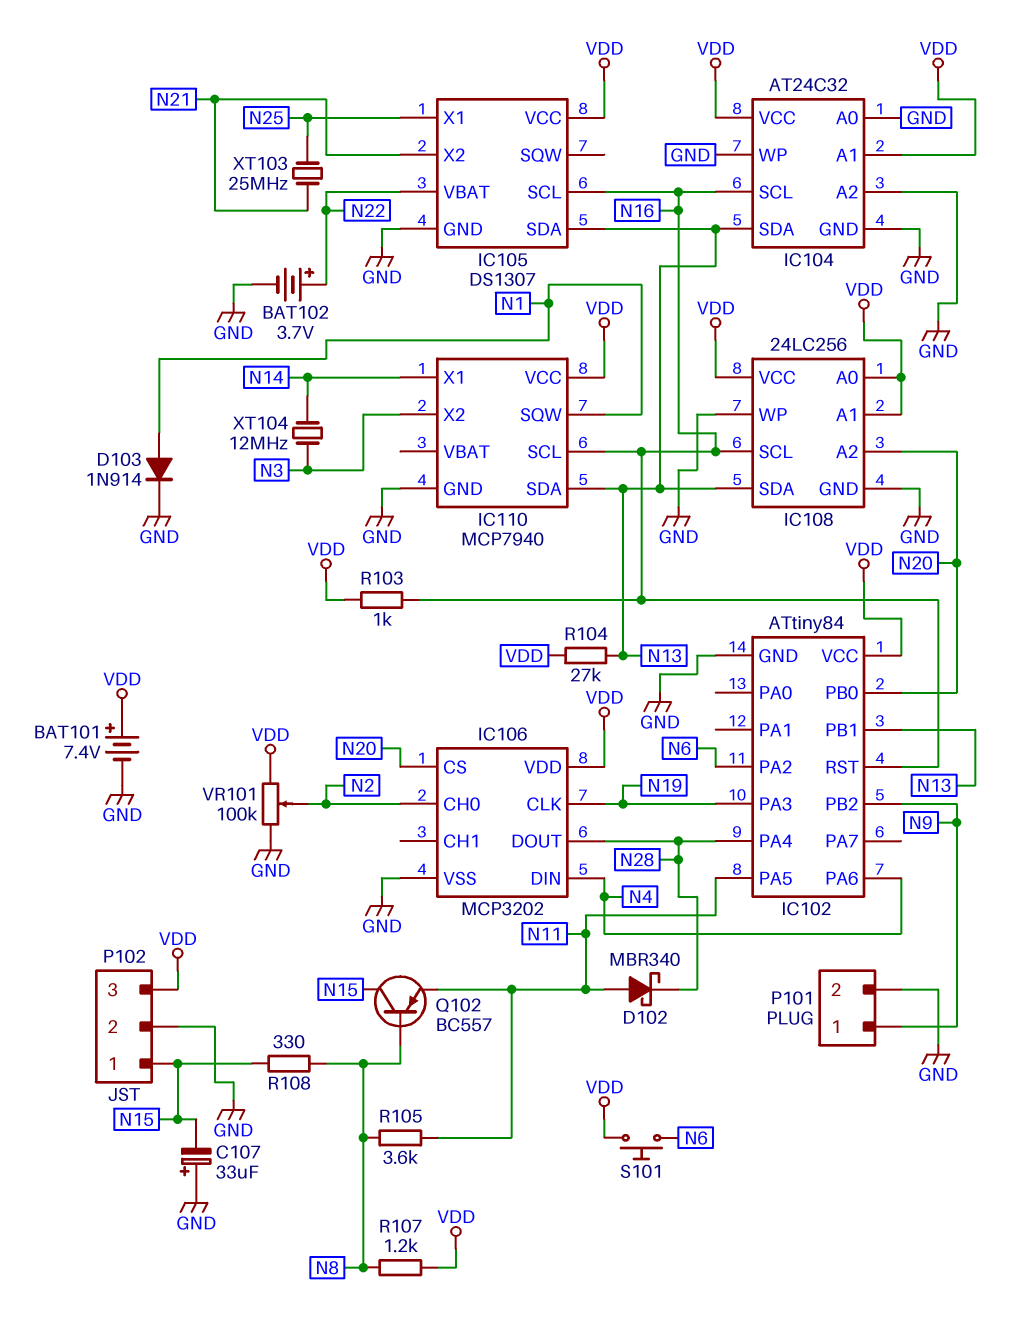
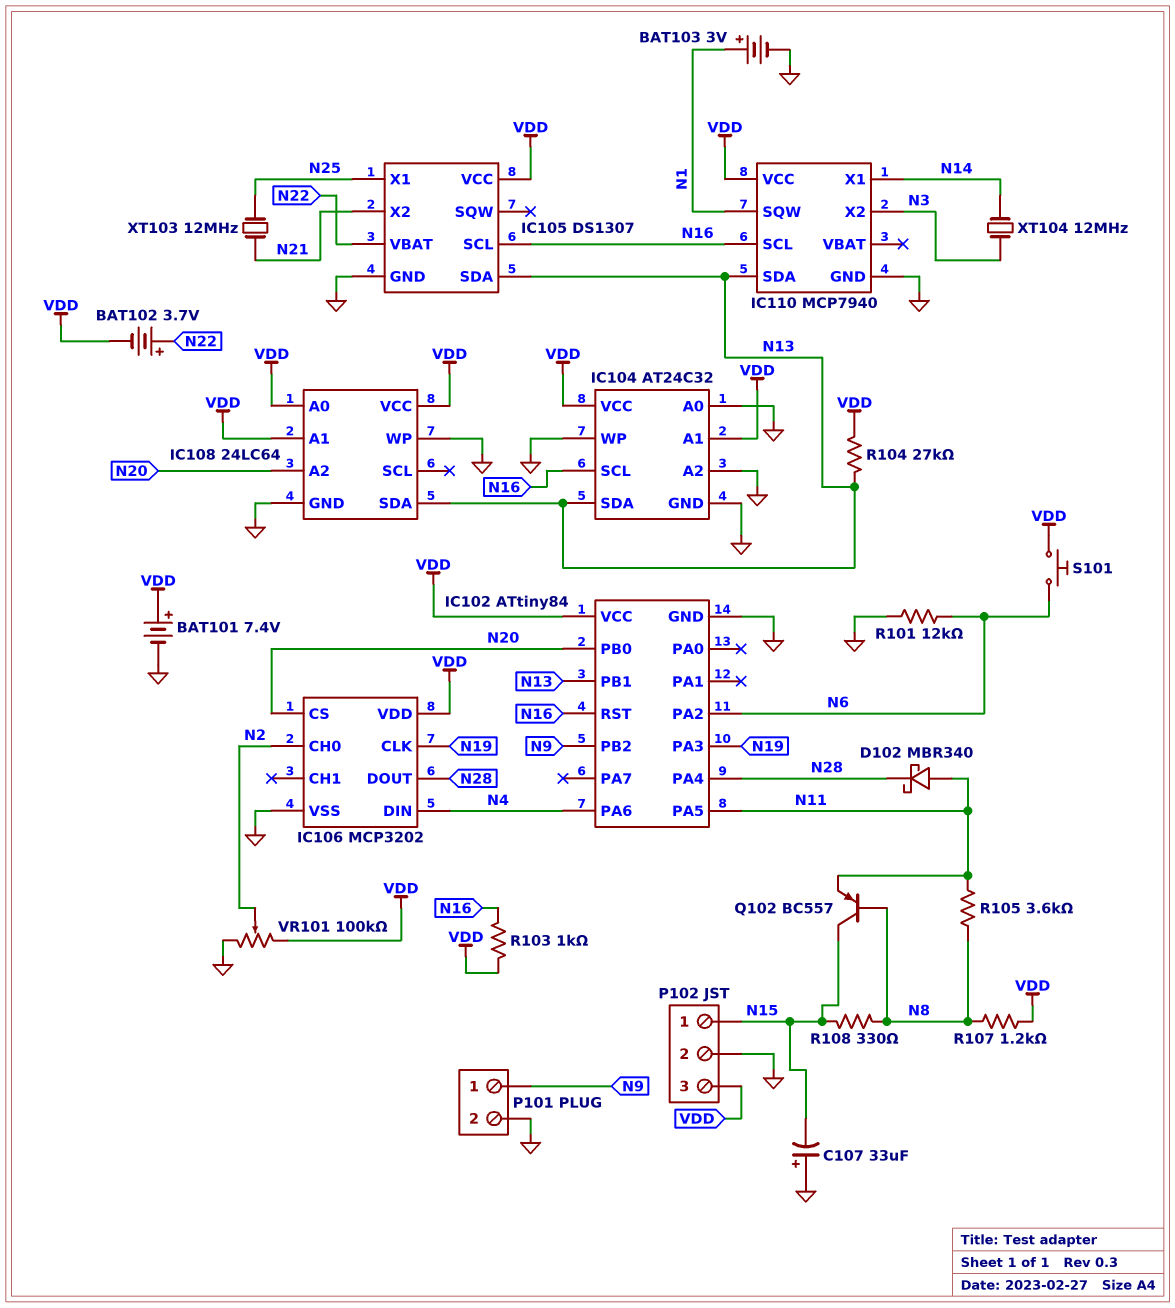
BAT102: 3.7V (plus N22, minus GND) -> 3.7V (plus N22, minus VDD)
BAT103: none -> 3V (plus N1, minus GND)
D103: diode 1N914 (A N1, K GND) -> none
IC108: 24LC256 -> 24LC64
IC108 pin SCL: N16 -> none
R101: none -> 12k (GND, N6)
XT103: 25MHz (N21, N25) -> 12MHz (N21, N25)

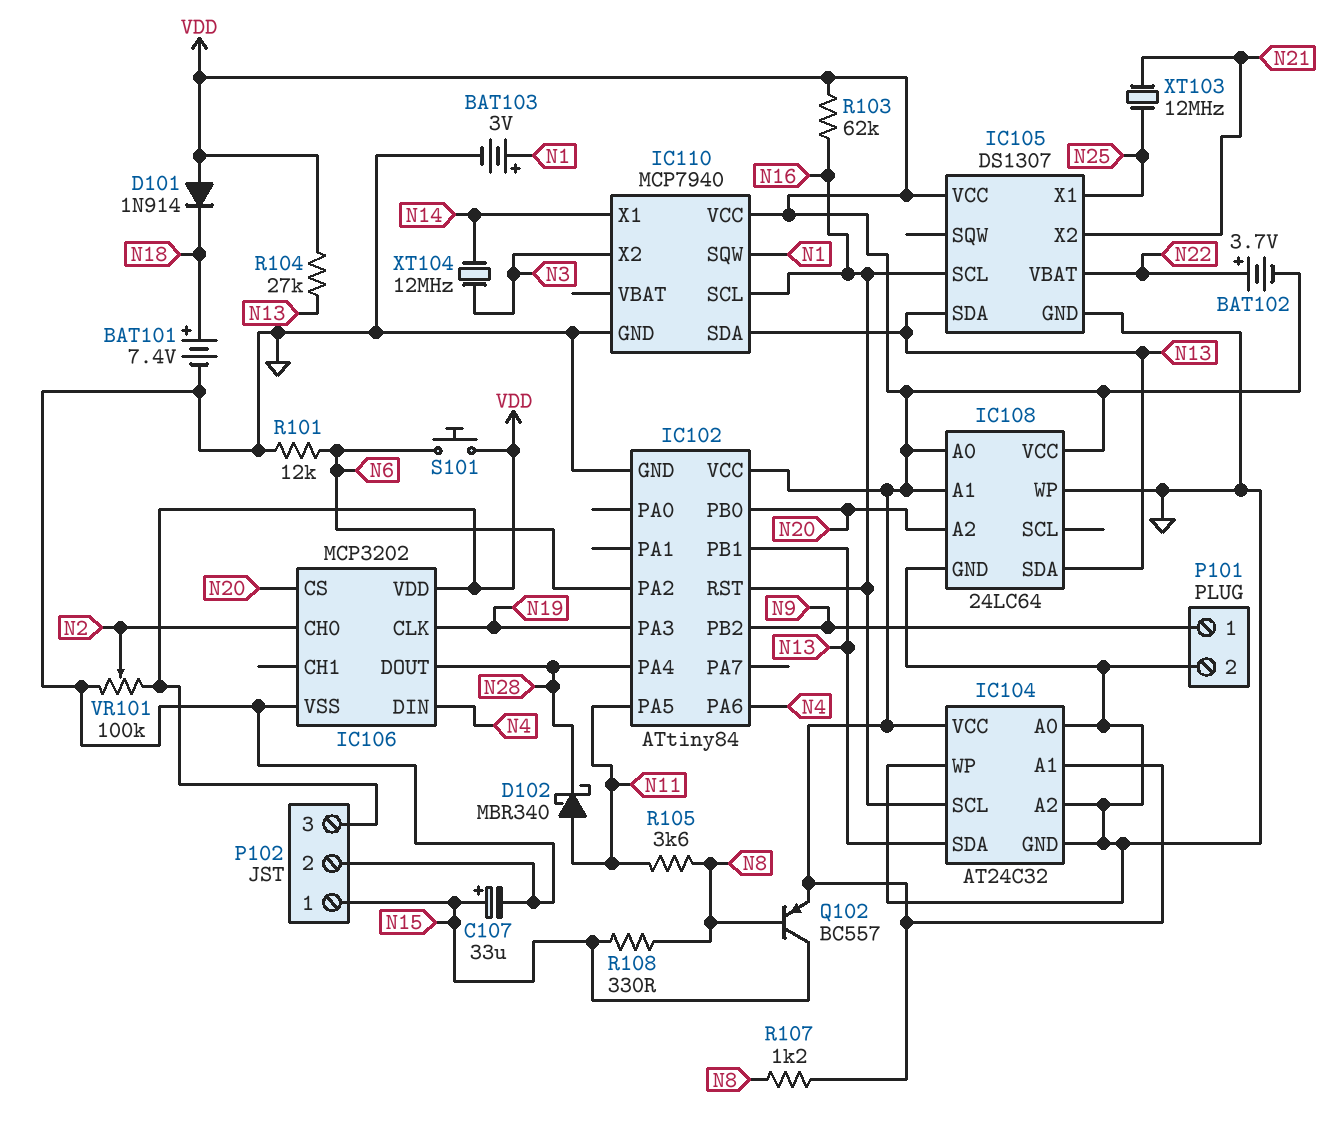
BAT101: 7.4V (plus VDD, minus GND) -> 7.4V (plus N18, minus GND)
C107: 33uF (plus GND, minus N15) -> 33uF (plus N15, minus GND)
D101: none -> diode 1N914 (A VDD, K N18)
Q102: PNP BC557 (B N8, C N15, E N11) -> PNP BC557 (B N8, C N15, E VDD)
R103: 1k (N16, VDD) -> 62k (N16, VDD)

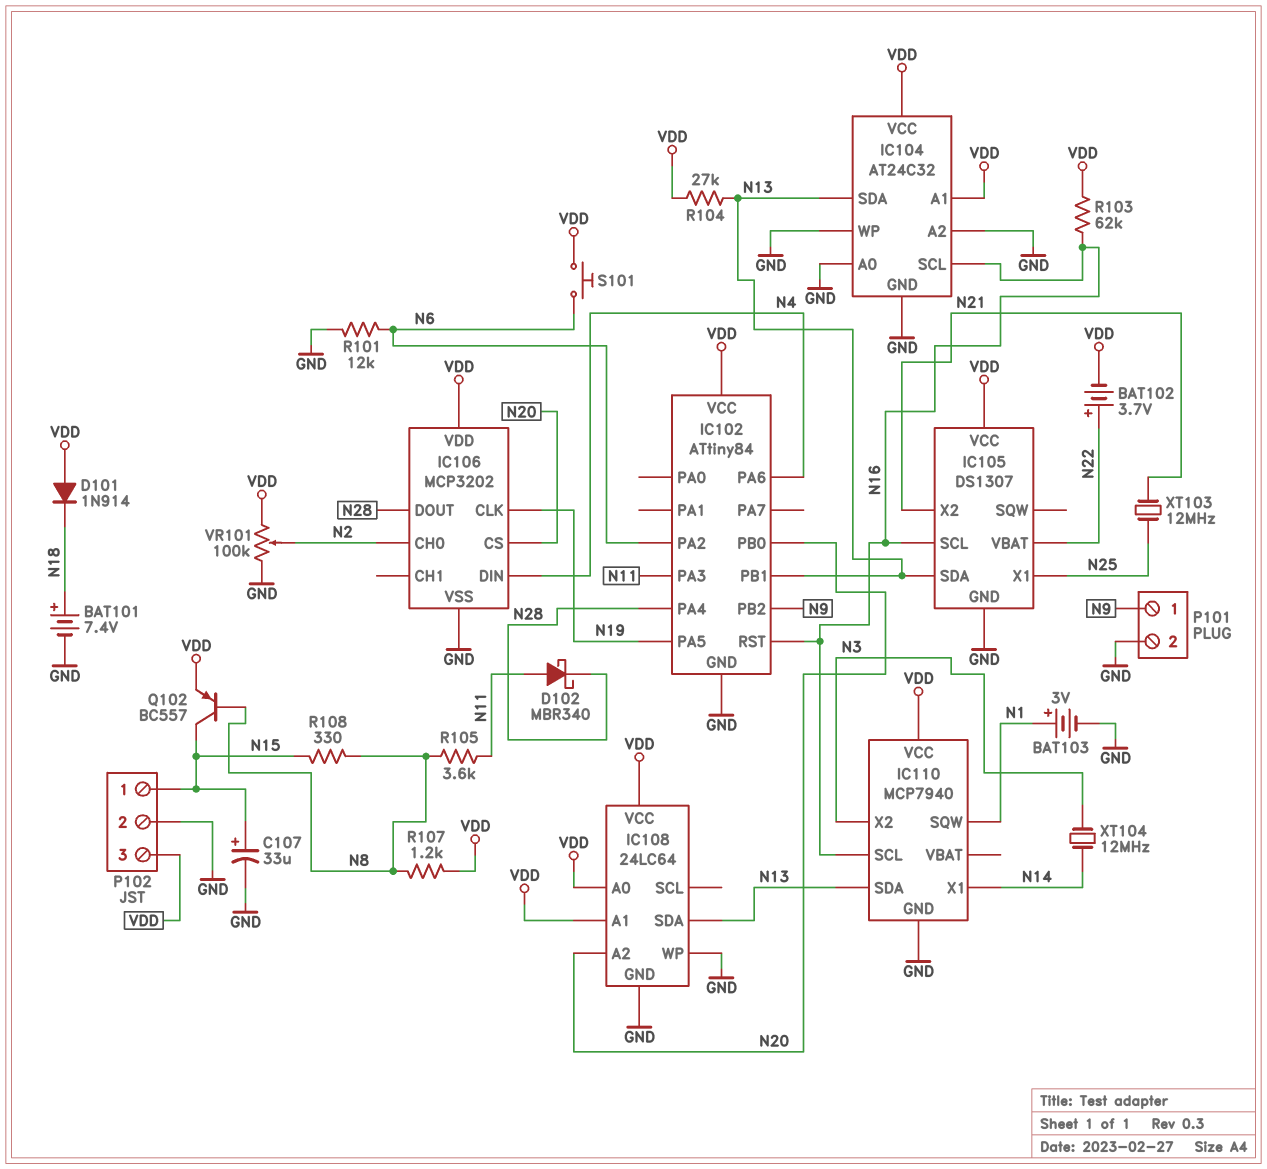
IC102 pin PA3: N19 -> N11
IC102 pin PA5: N11 -> N19

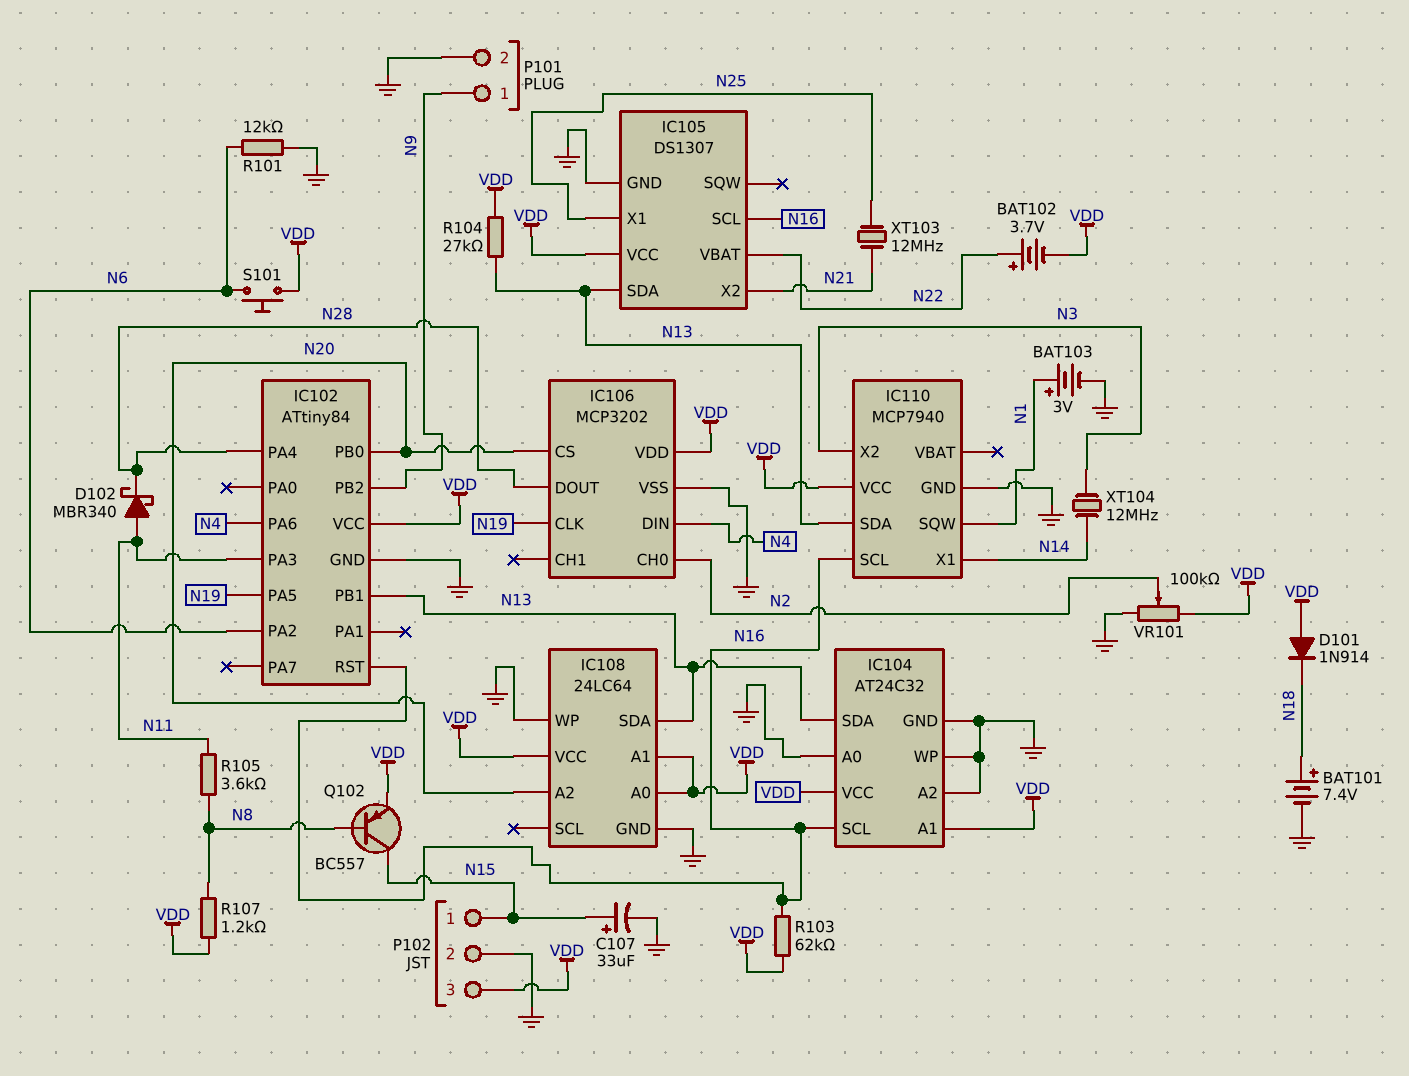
R108: 330 (N8, N15) -> none

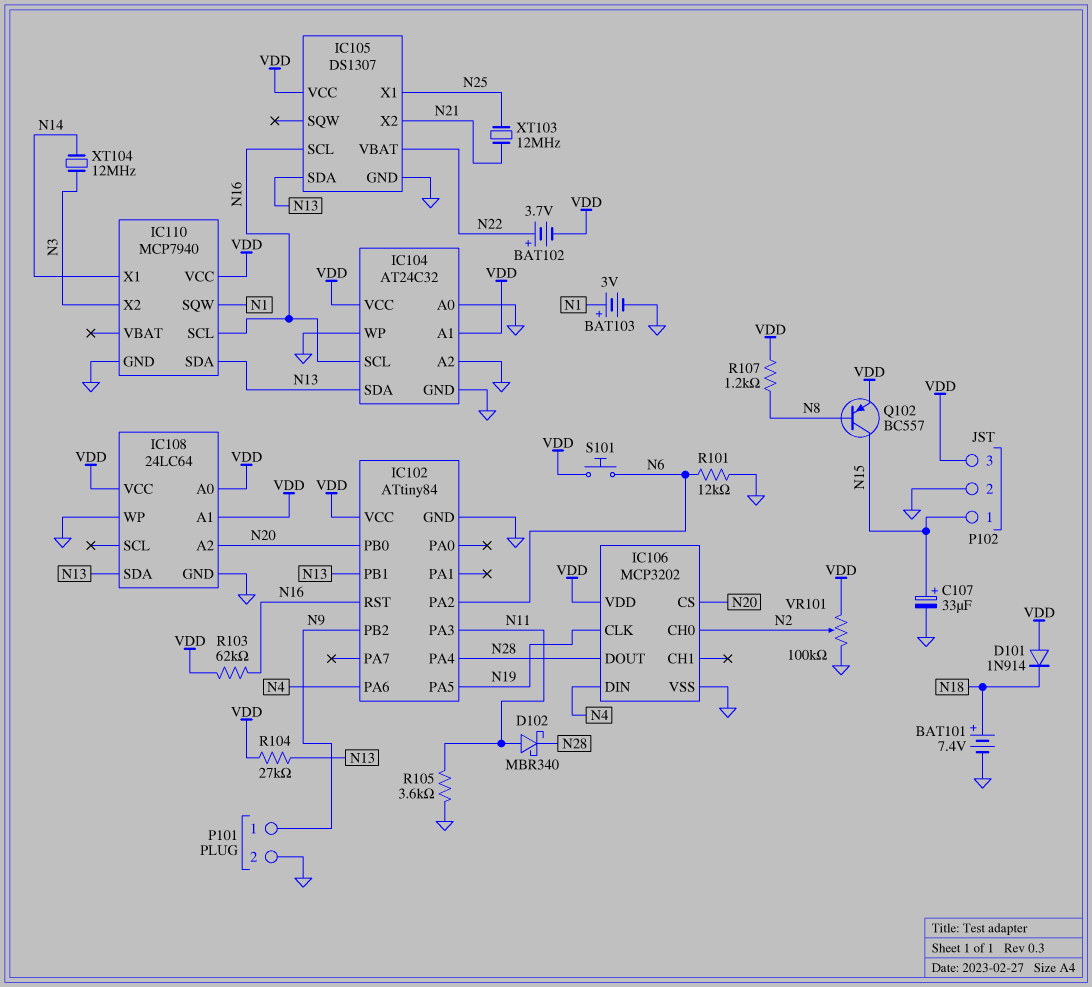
R105: 3.6k (N8, N11) -> 3.6k (GND, N11)

